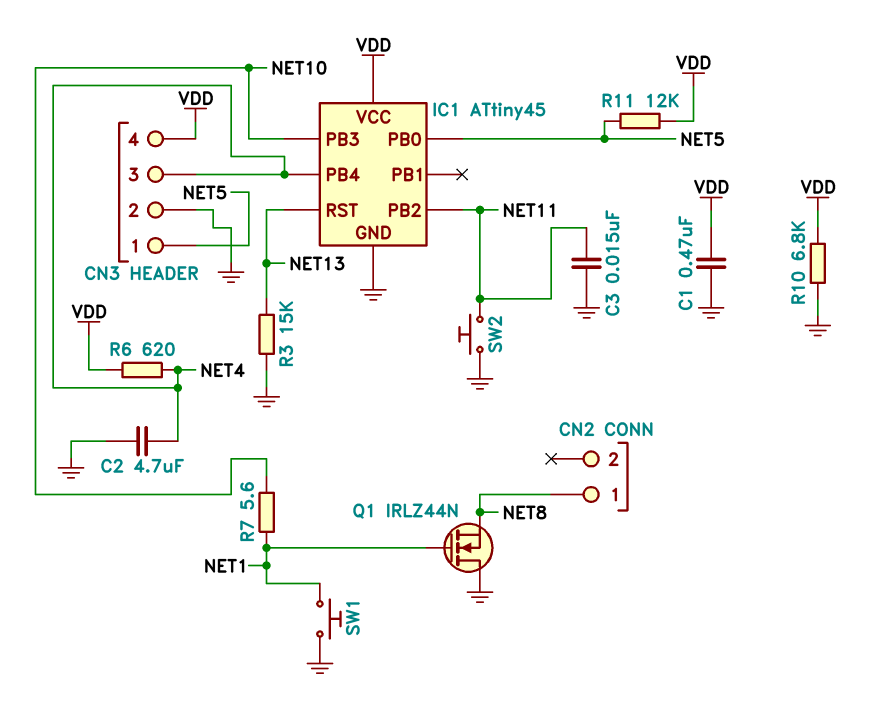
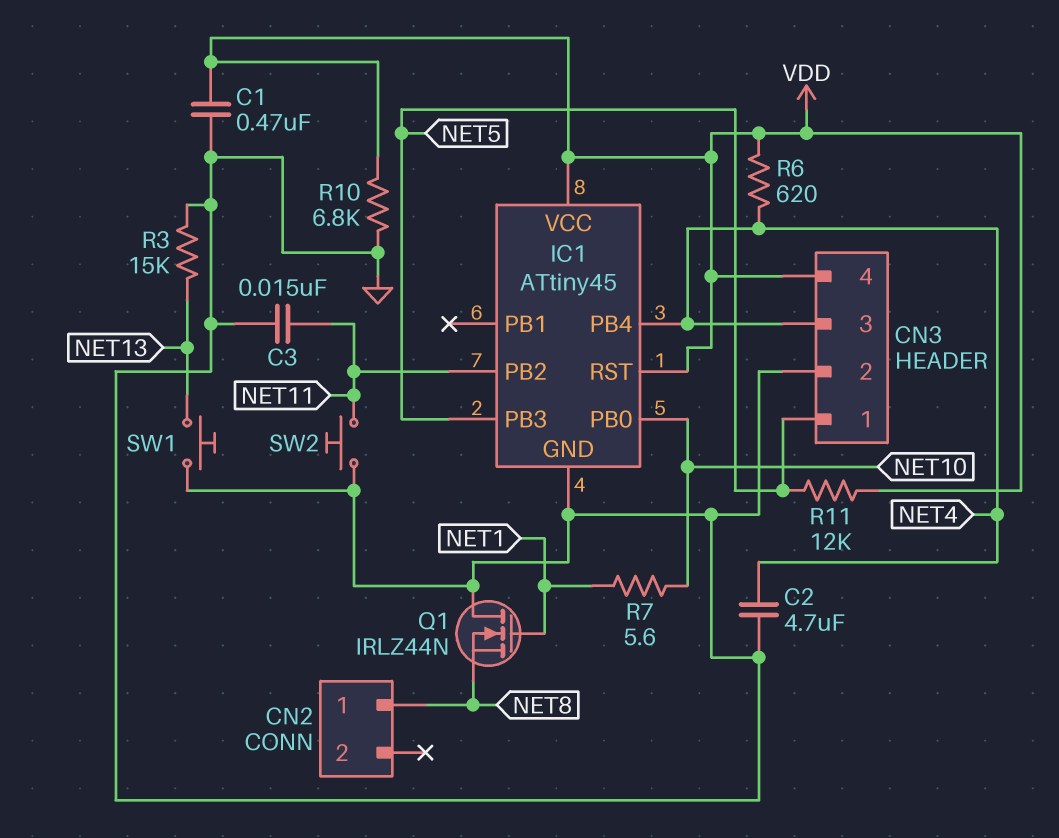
IC1 pin PB0: NET5 -> NET10
IC1 pin PB3: NET10 -> NET5
IC1 pin RST: NET13 -> VDD
SW1: button (GND, NET1) -> button (GND, NET13)

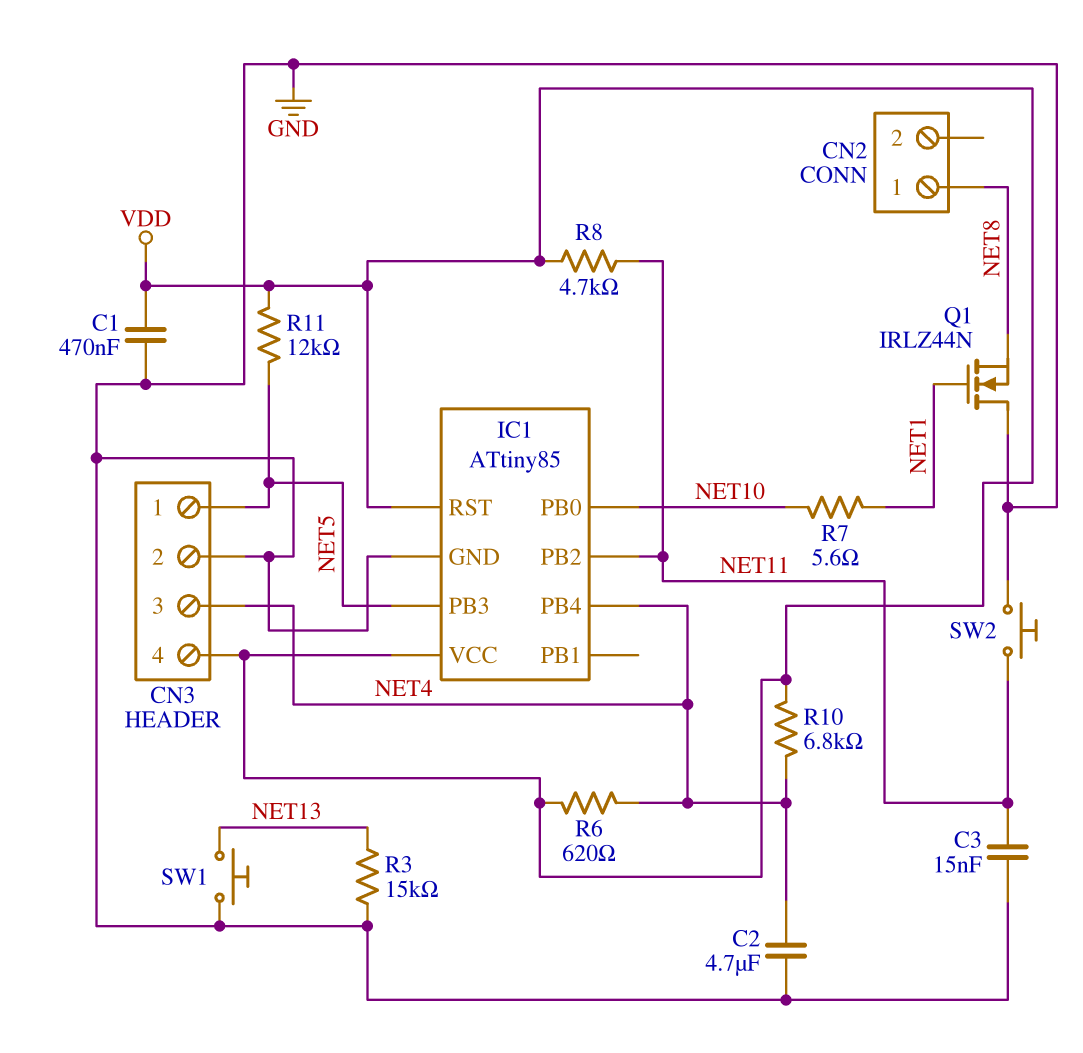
IC1: ATtiny45 -> ATtiny85
R8: none -> 4.7k (NET11, VDD)
R10: 6.8k (GND, VDD) -> 6.8k (NET4, VDD)

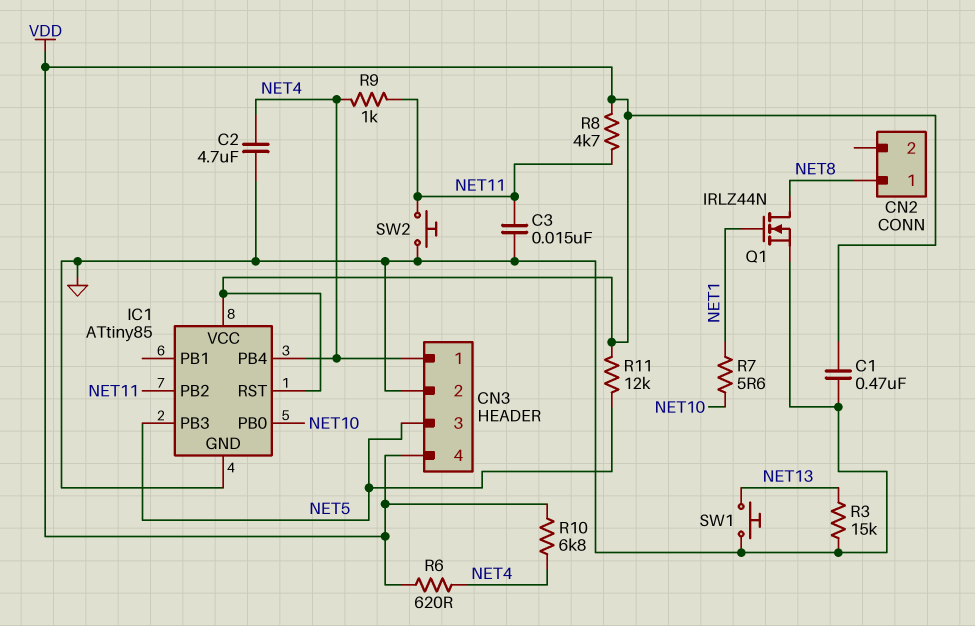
CN3 pin 1: NET5 -> NET4
CN3 pin 3: NET4 -> NET5
Q1: NMOS IRLZ44N (G NET1, D GND, S NET8) -> NMOS IRLZ44N (G NET1, D NET8, S GND)
R9: none -> 1k (NET4, NET11)

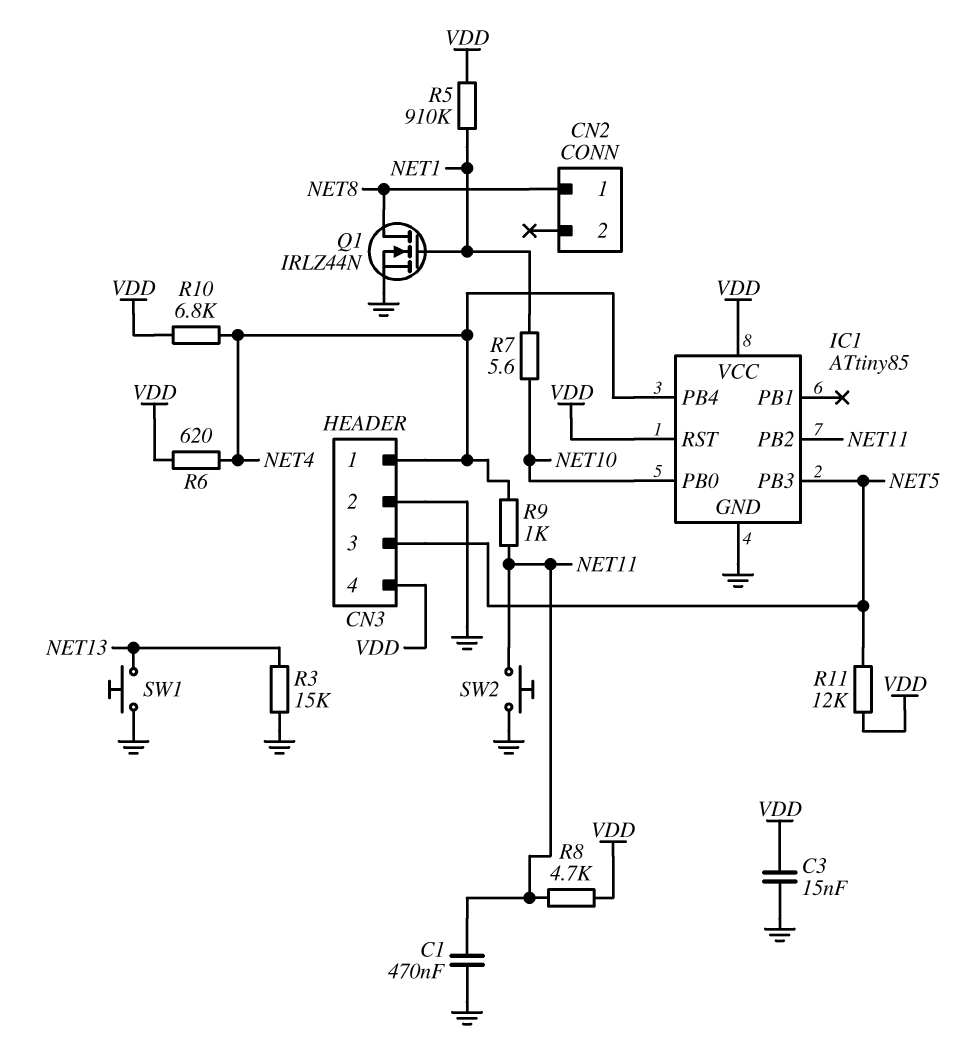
C1: 470nF (GND, VDD) -> 470nF (GND, NET11)
C2: 4.7uF (GND, NET4) -> none
C3: 15nF (GND, NET11) -> 15nF (GND, VDD)
R5: none -> 910k (NET1, VDD)

